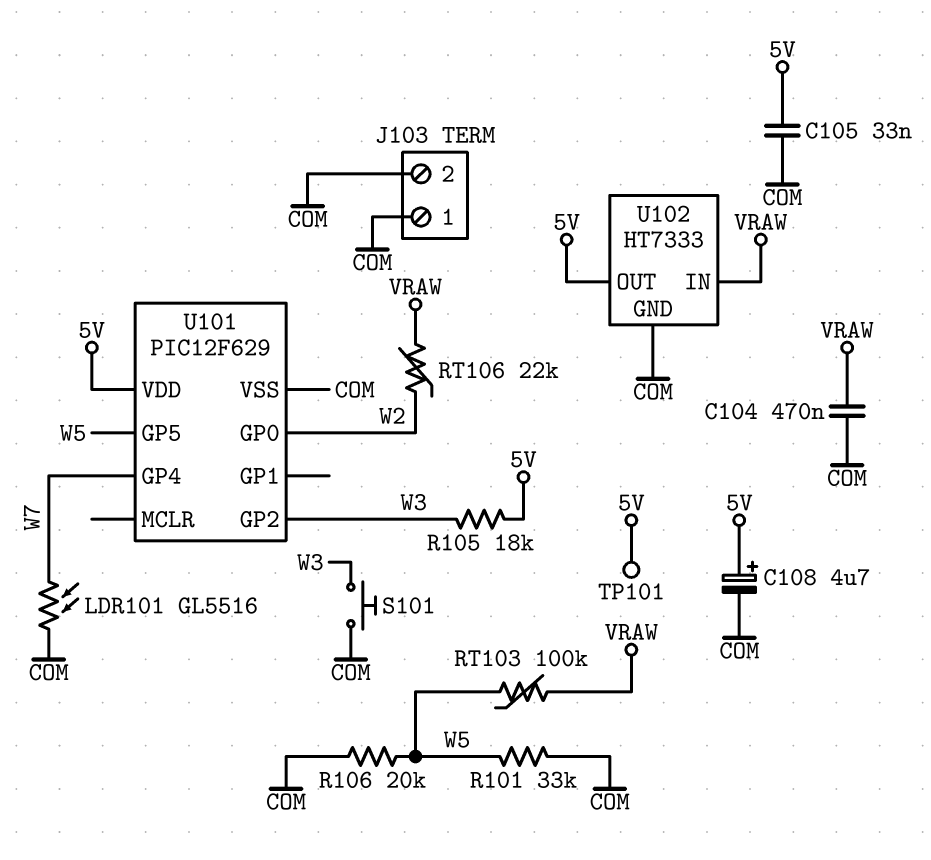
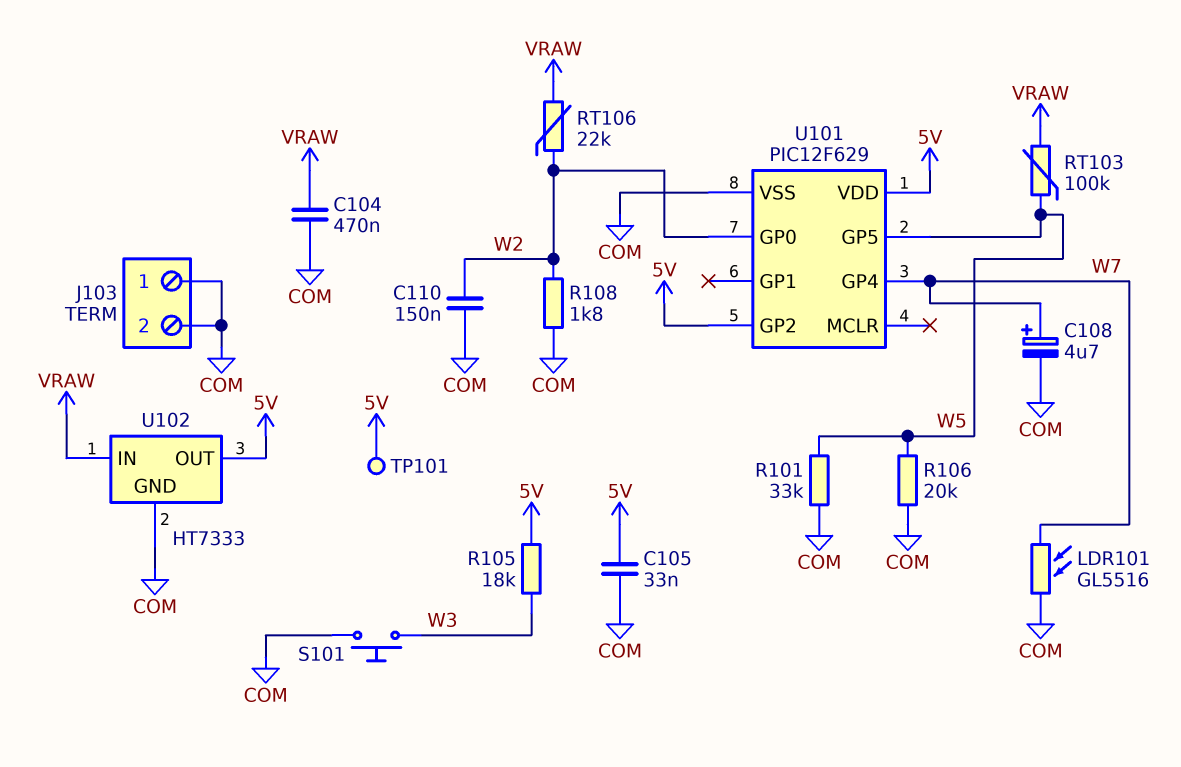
C108: 4.7uF (plus 5V, minus COM) -> 4.7uF (plus W7, minus COM)
C110: none -> 150nF (COM, W2)
R108: none -> 1.8k (COM, W2)
U101 pin GP2: W3 -> 5V

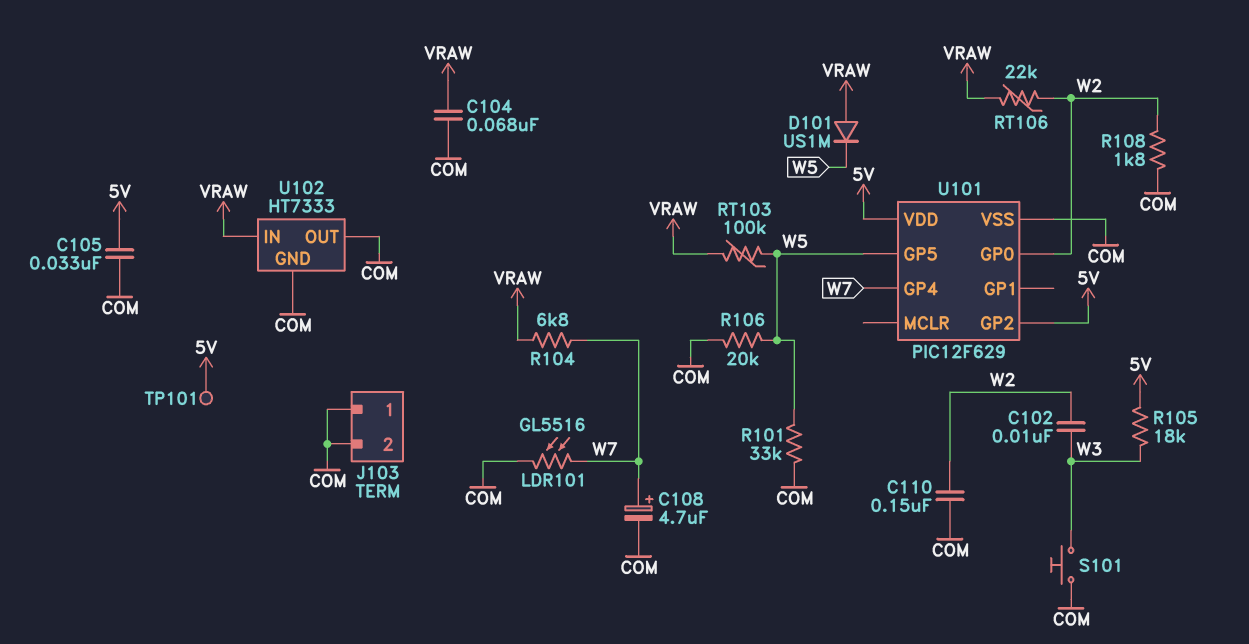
C102: none -> 10nF (W2, W3)
C104: 470nF (COM, VRAW) -> 68nF (COM, VRAW)
D101: none -> diode US1M (A VRAW, K W5)
R104: none -> 6.8k (VRAW, W7)
U102 pin OUT: 5V -> COM

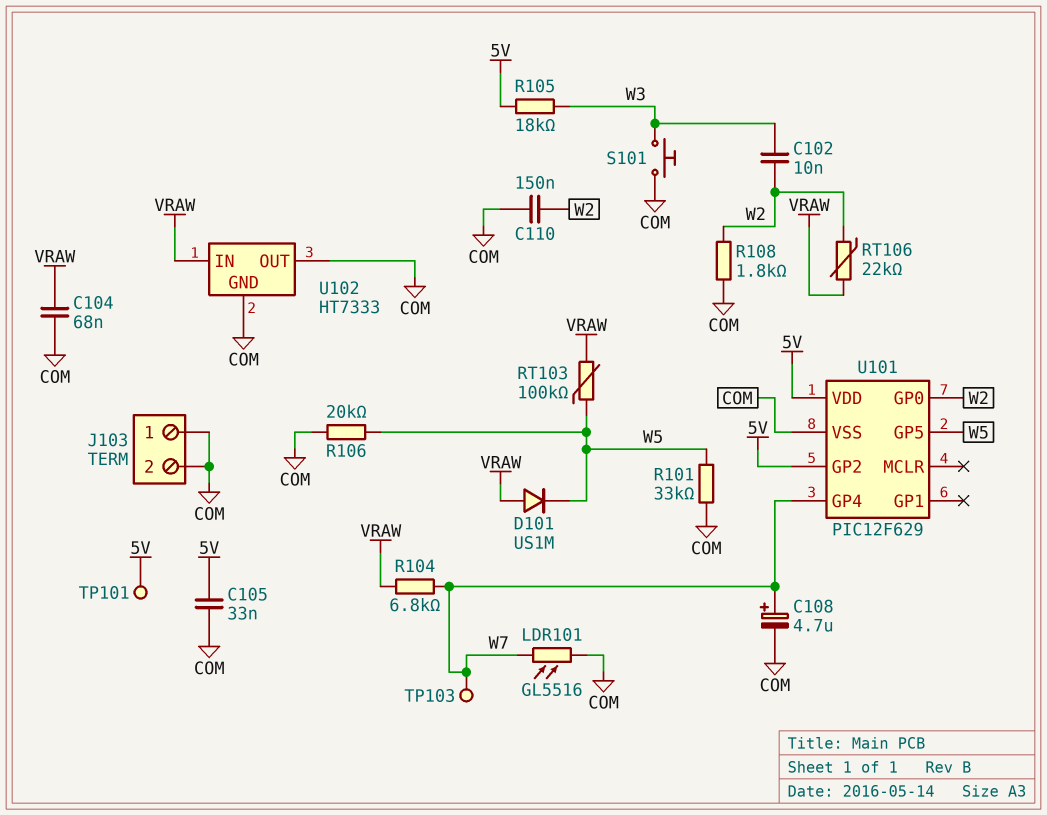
TP103: none -> test point (W7)

